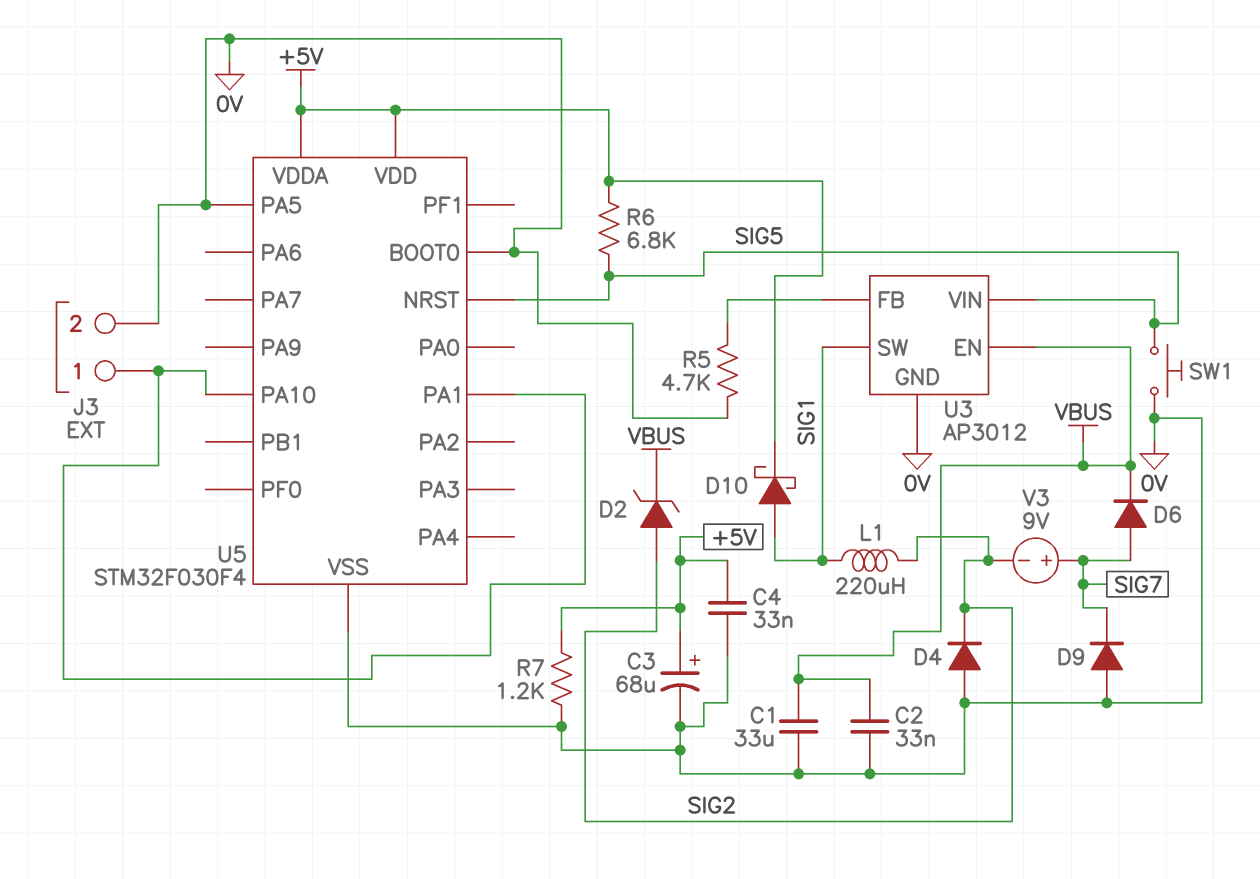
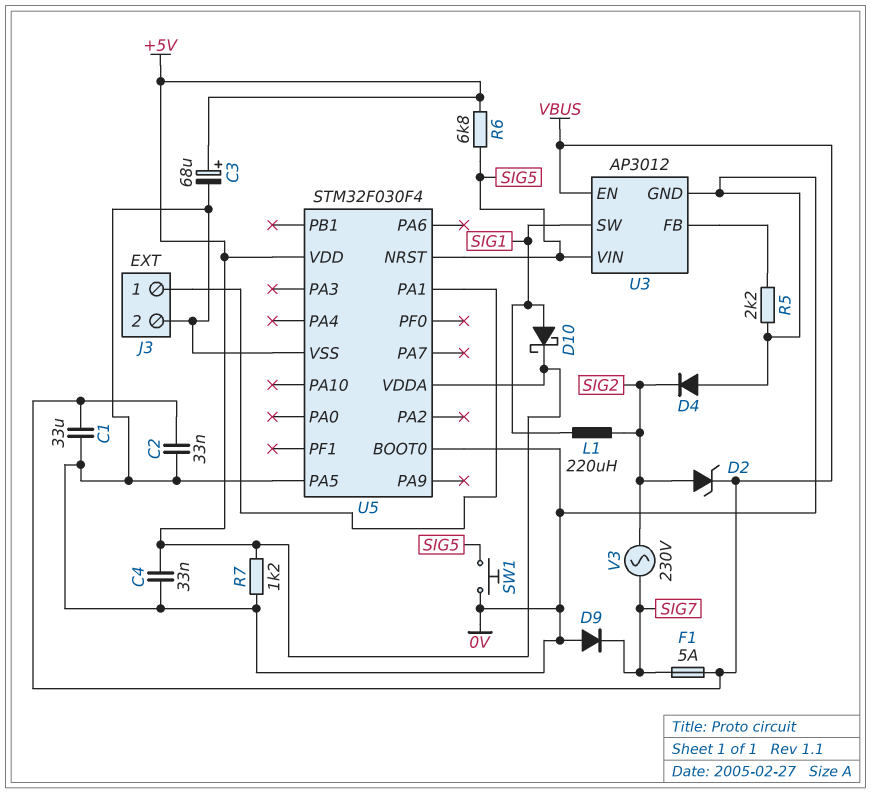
D6: diode (A SIG7, K VBUS) -> none
F1: none -> 5A (SIG7, VBUS)
R5: 4.7k (0V, U3/FB) -> 2.2k (0V, U3/FB)
U5 pin PA10: J3/1 -> none
V3: 9V (plus SIG7, minus SIG2) -> AC 230V (SIG2, SIG7)

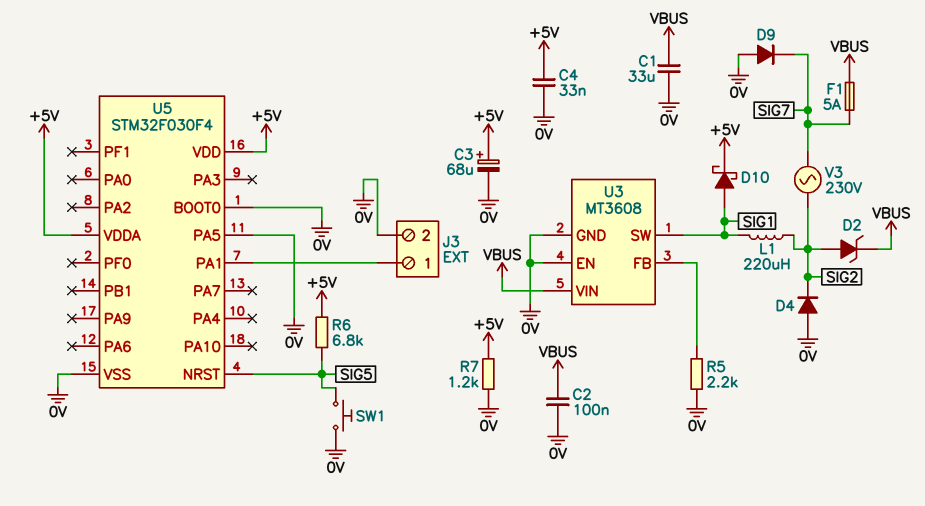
C2: 33nF (0V, VBUS) -> 100nF (0V, VBUS)
U3: AP3012 -> MT3608
U3 pin EN: VBUS -> 0V
U3 pin VIN: SIG5 -> VBUS

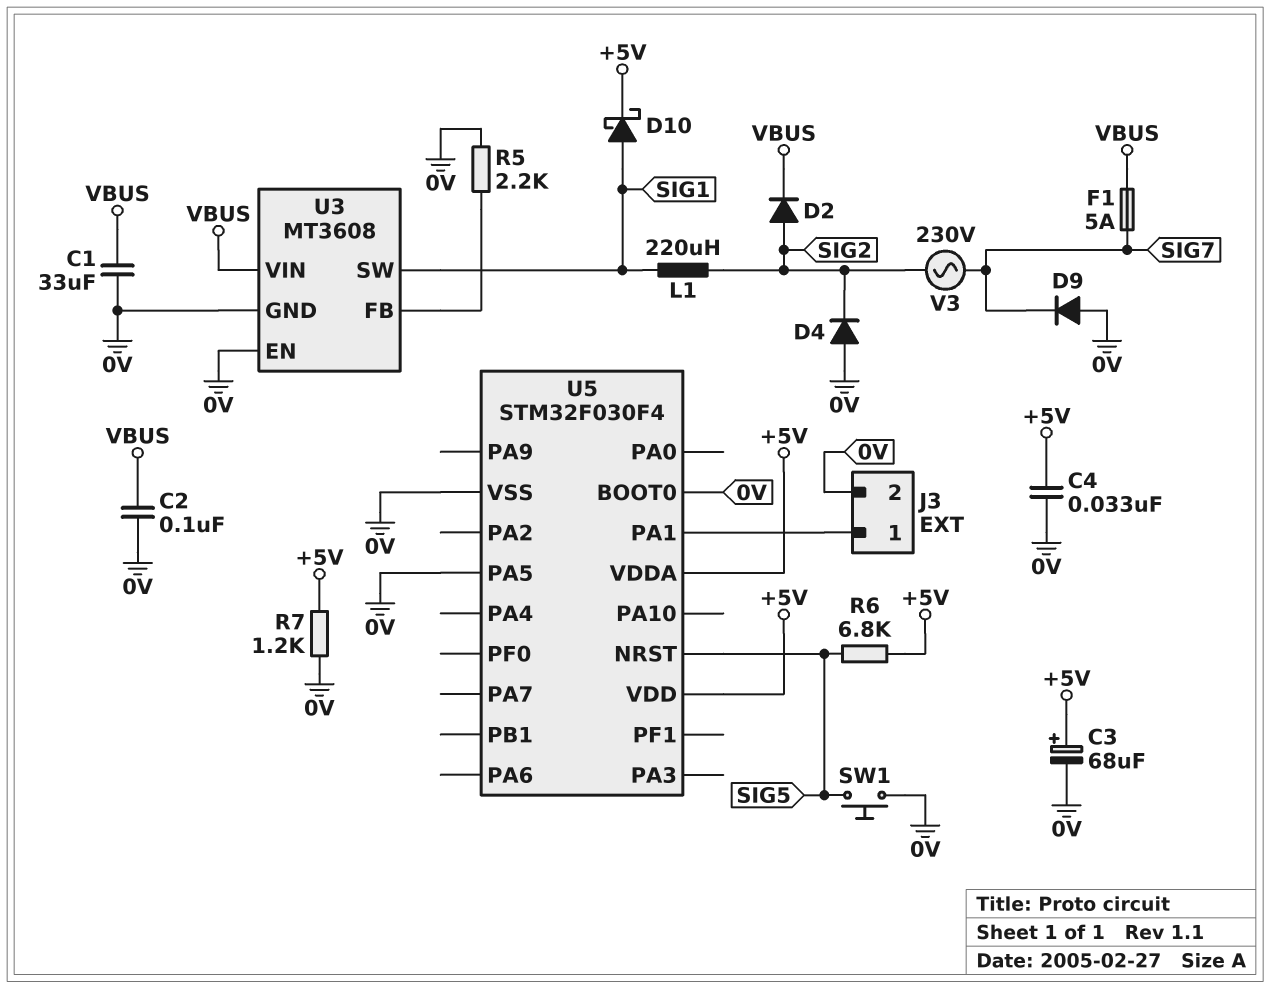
D2: zener (A SIG2, K VBUS) -> diode (A SIG2, K VBUS)

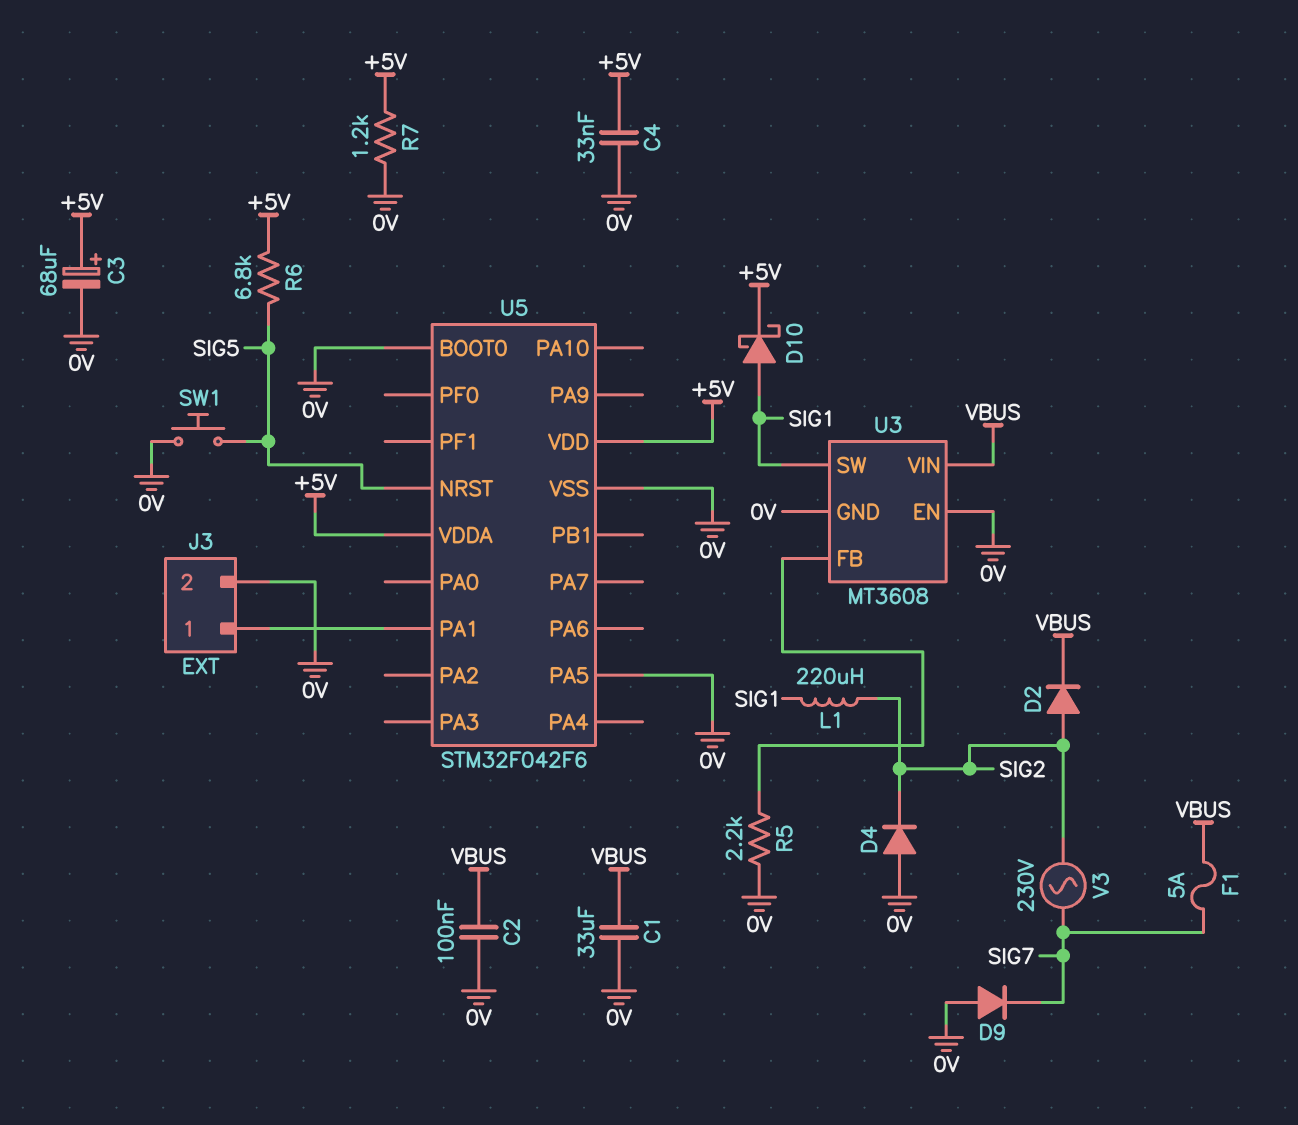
U5: STM32F030F4 -> STM32F042F6

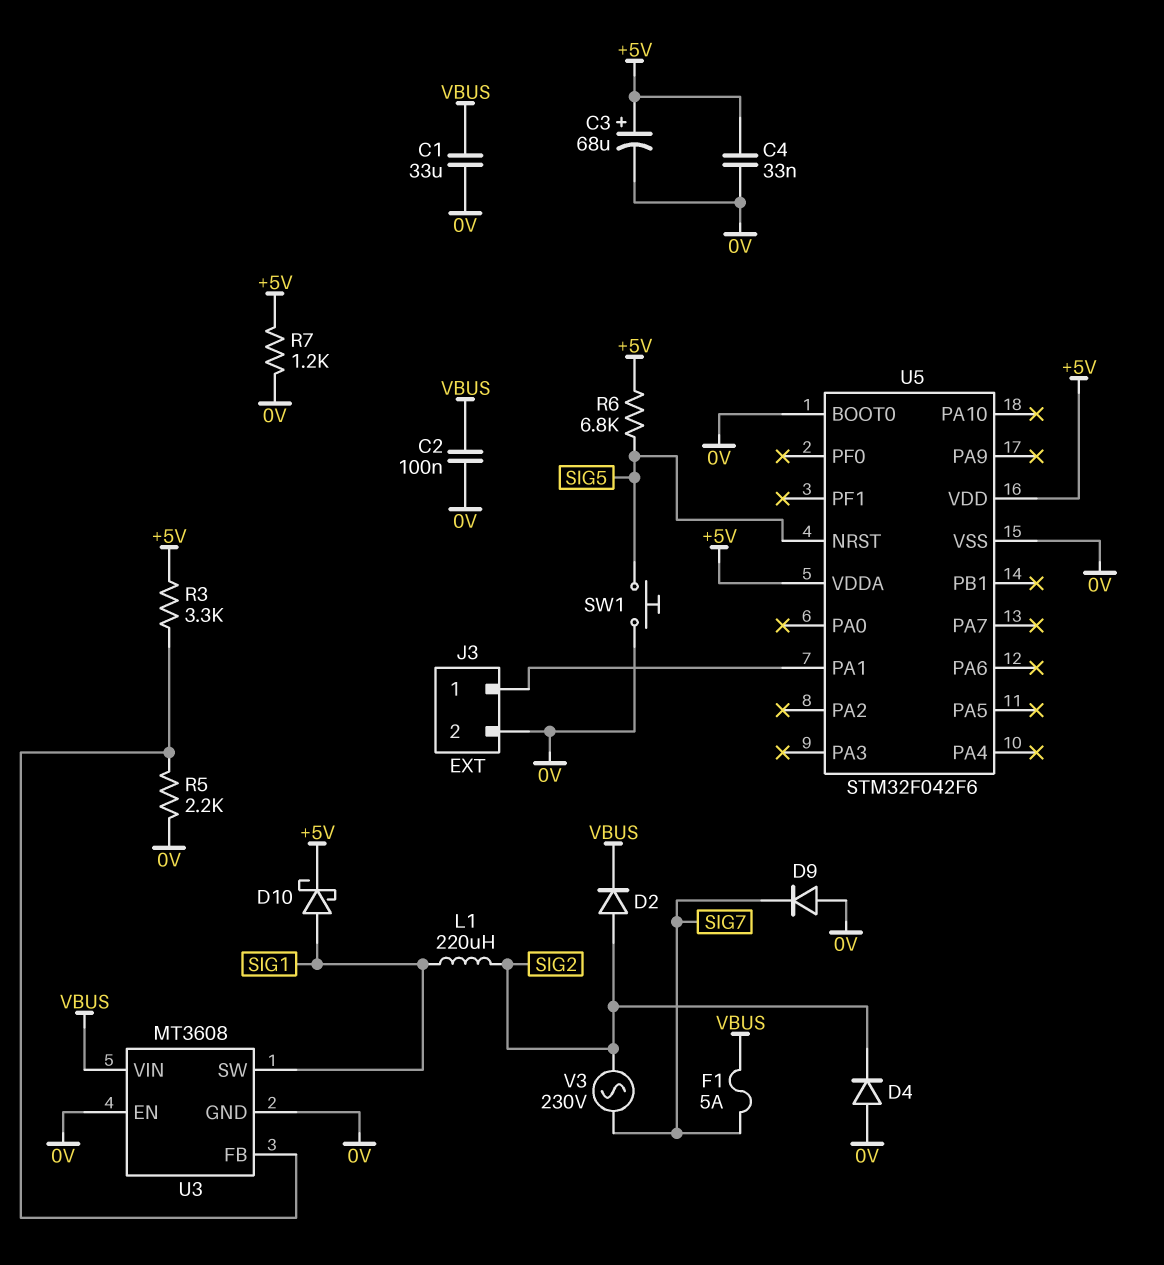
R3: none -> 3.3k (+5V, U3/FB)
U5 pin PA5: 0V -> none

